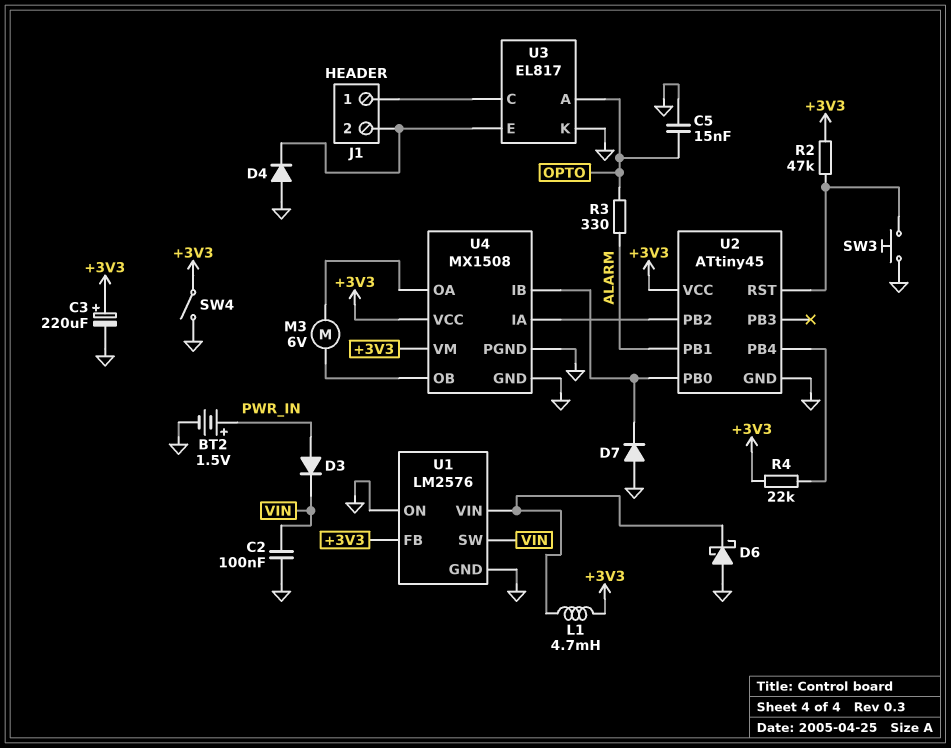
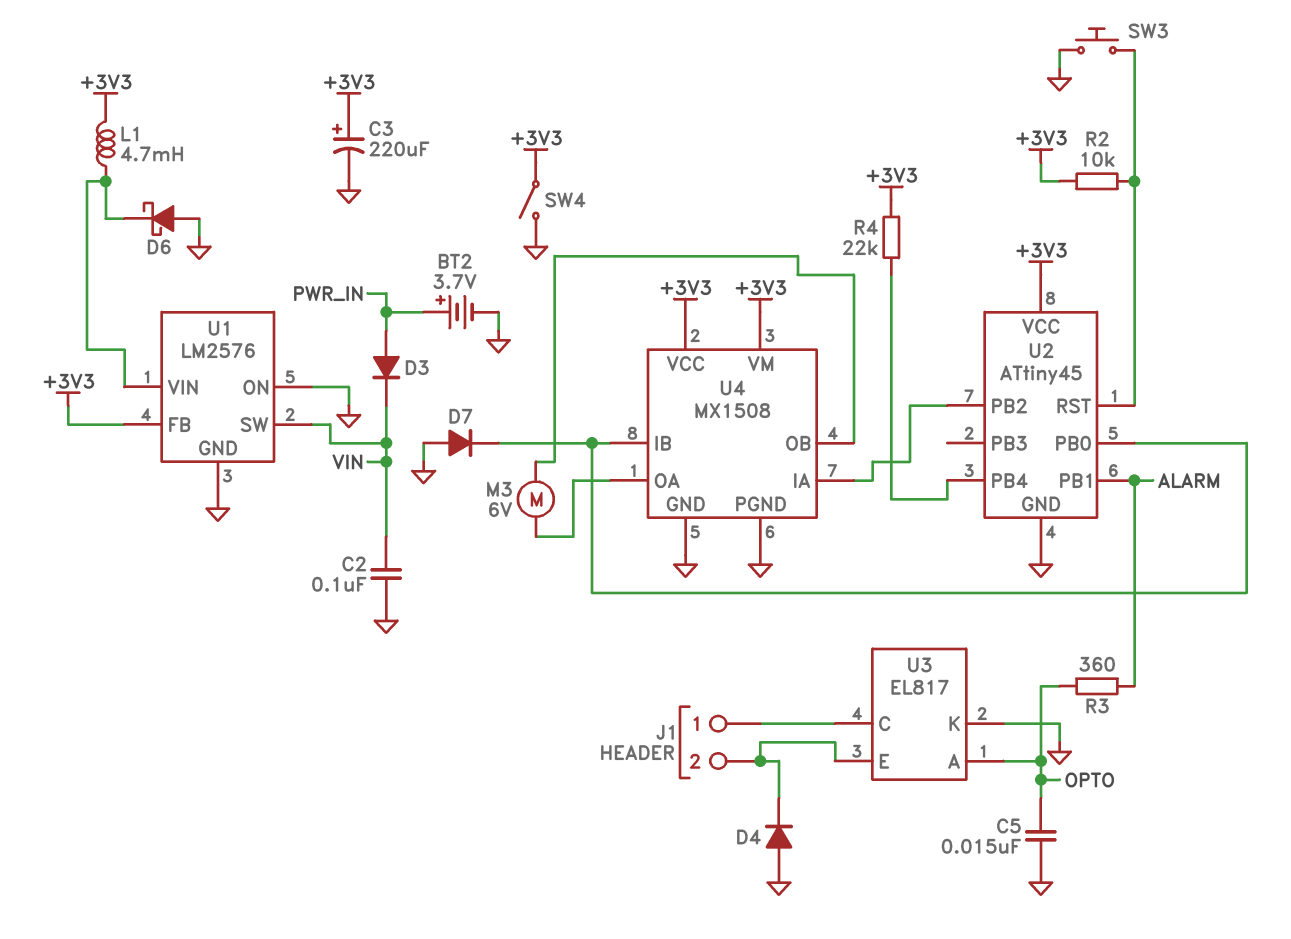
BT2: 1.5V (plus PWR_IN, minus GND) -> 3.7V (plus PWR_IN, minus GND)
R2: 47k (+3V3, U2/RST) -> 10k (+3V3, U2/RST)
R3: 330 (ALARM, OPTO) -> 360 (ALARM, OPTO)

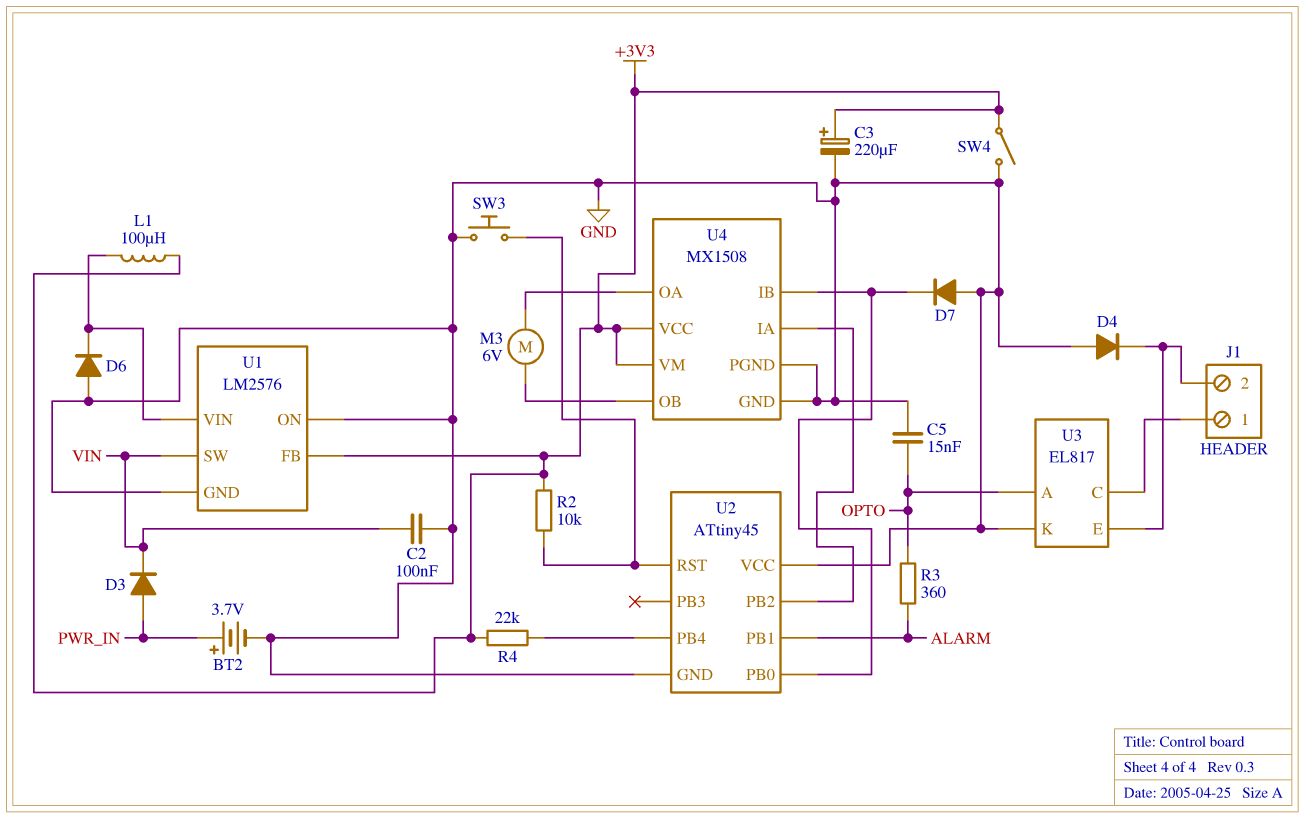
D6: schottky (A GND, K U1/VIN) -> diode (A GND, K U1/VIN)
L1: 4.7mH (+3V3, U1/VIN) -> 100uH (+3V3, U1/VIN)
U2 pin VCC: +3V3 -> GND

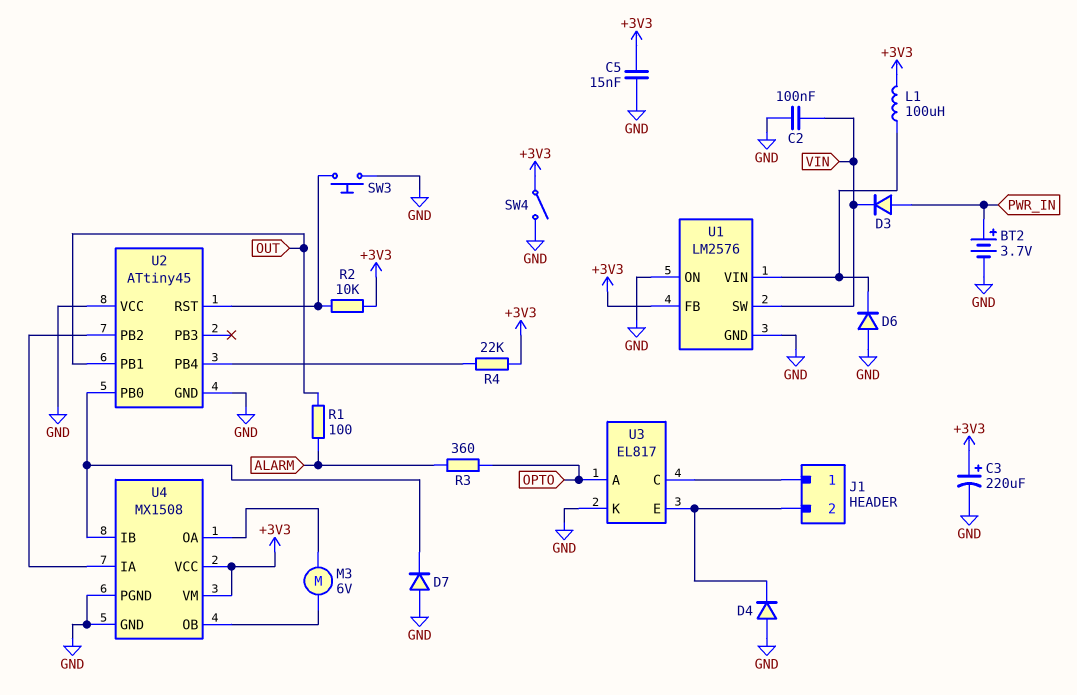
C5: 15nF (GND, OPTO) -> 15nF (+3V3, GND)
R1: none -> 100 (ALARM, OUT)
U2 pin PB1: ALARM -> OUT

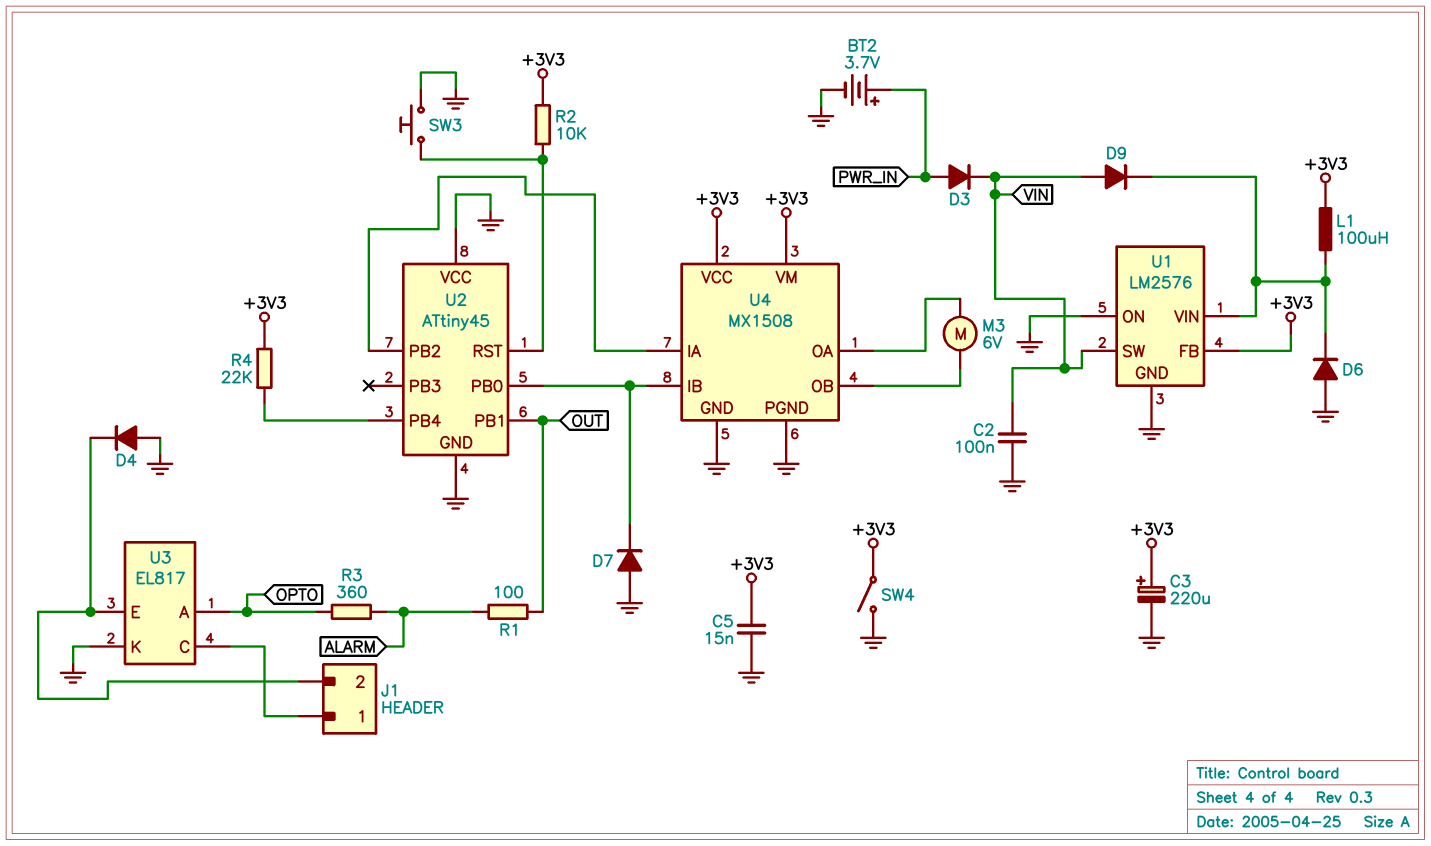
D9: none -> diode (A VIN, K U1/VIN)

